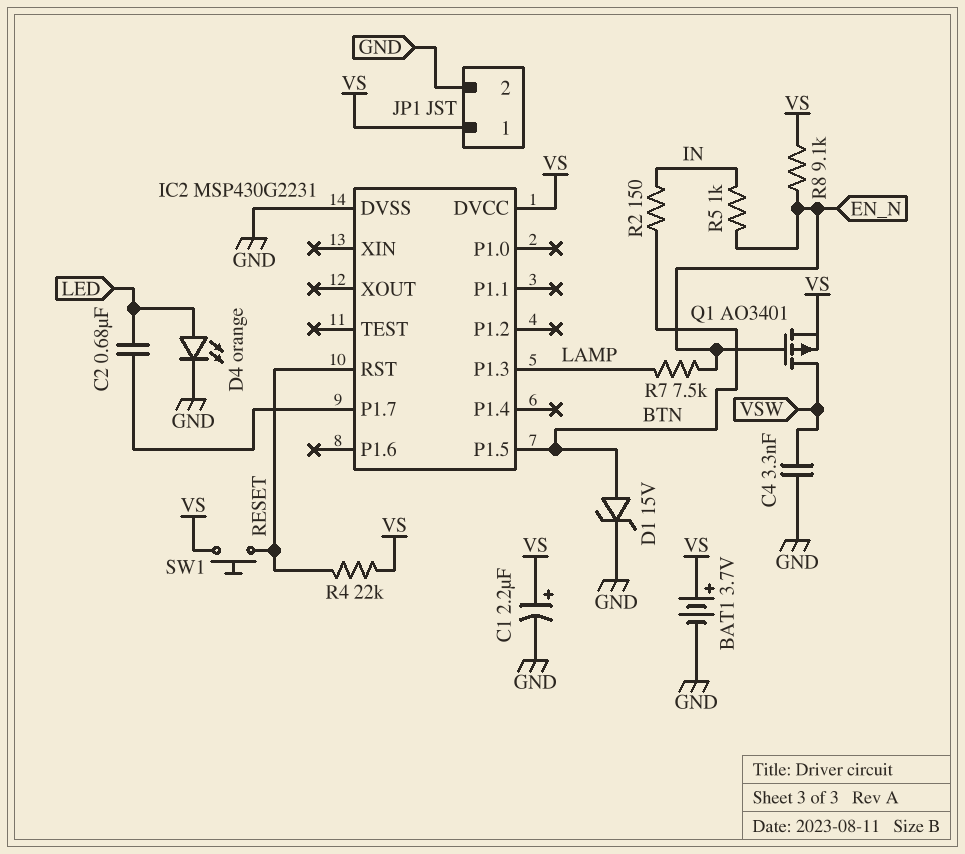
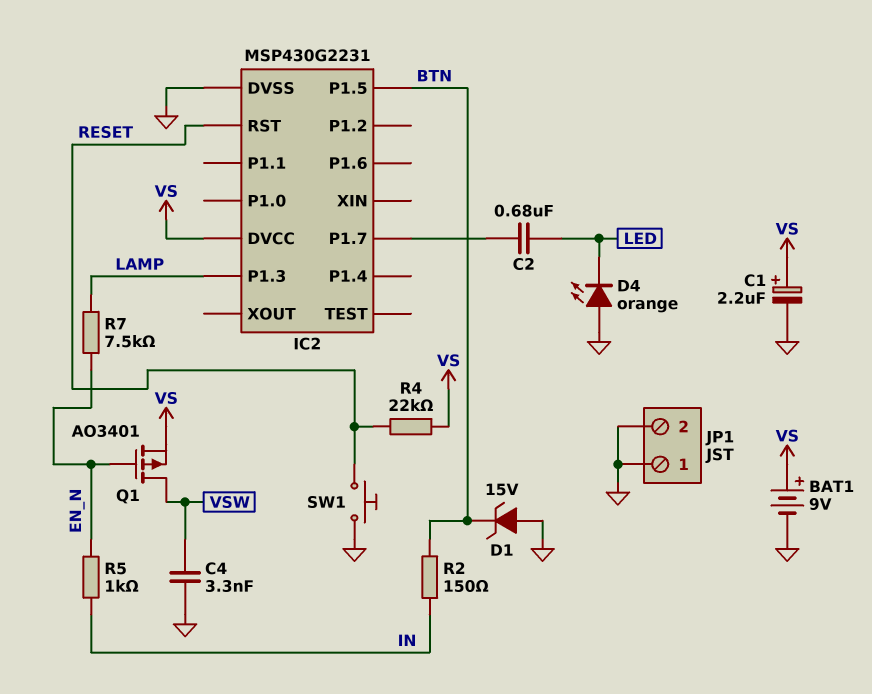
BAT1: 3.7V (plus VS, minus GND) -> 9V (plus VS, minus GND)
D1: zener 15V (A BTN, K GND) -> zener 15V (A GND, K BTN)
D4: LED orange (A LED, K GND) -> LED orange (A GND, K LED)
JP1 pin 1: VS -> GND
R8: 9.1k (EN_N, VS) -> none
SW1: button (RESET, VS) -> button (GND, RESET)

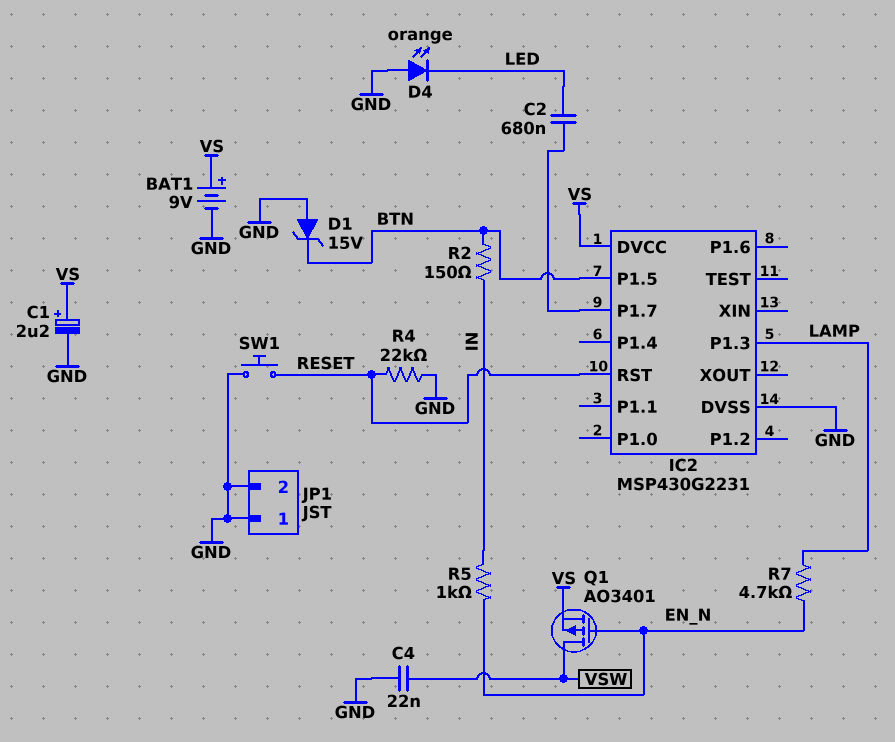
C4: 3.3nF (GND, VSW) -> 22nF (GND, VSW)
R4: 22k (RESET, VS) -> 22k (GND, RESET)
R7: 7.5k (EN_N, LAMP) -> 4.7k (EN_N, LAMP)

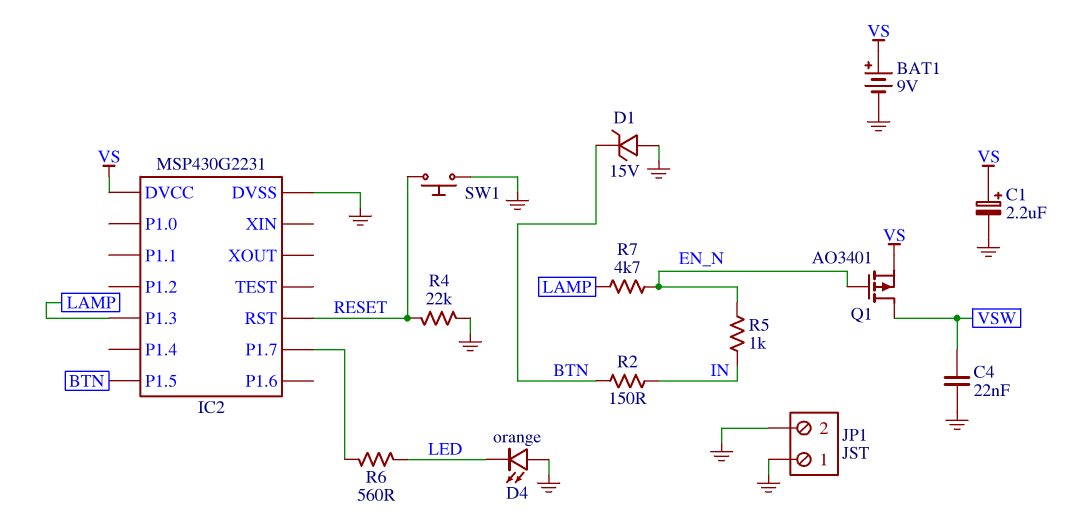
C2: 680nF (IC2/P1.7, LED) -> none
R6: none -> 560 (IC2/P1.7, LED)

